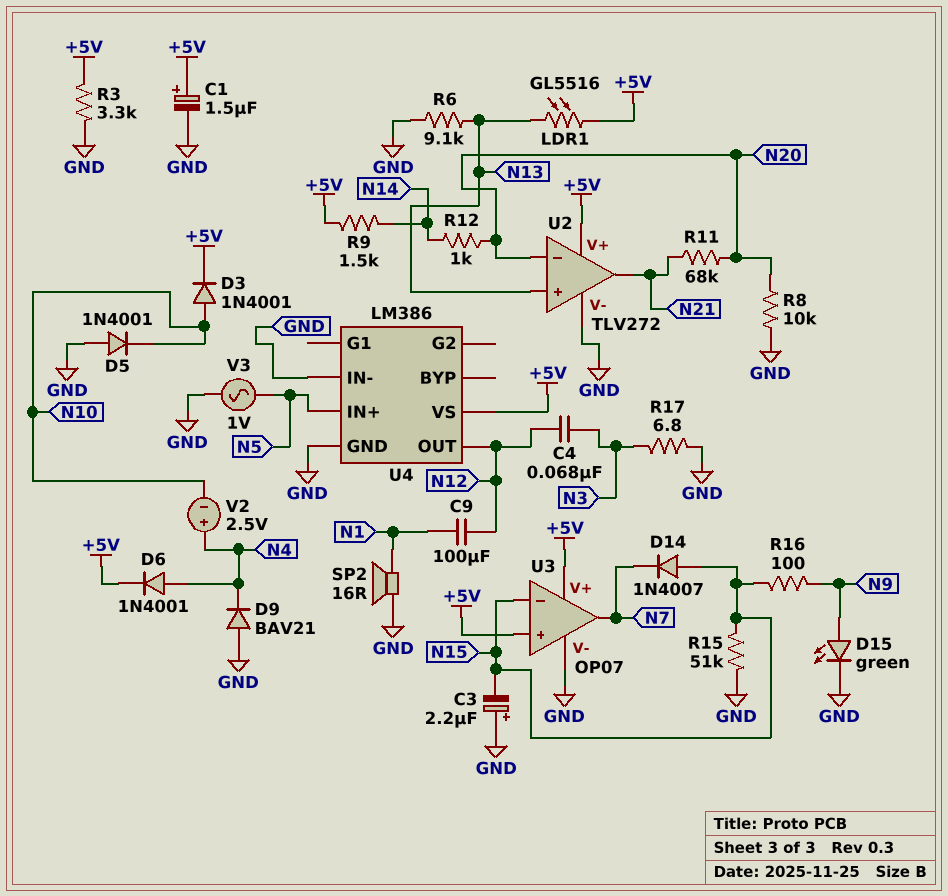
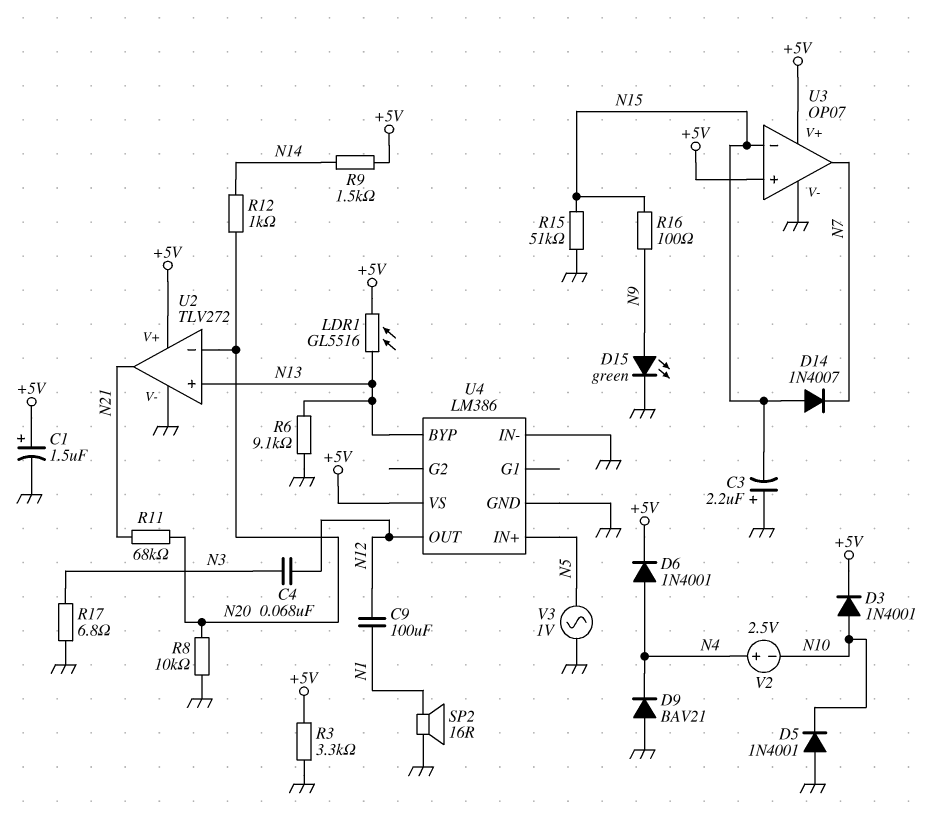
U4 pin BYP: none -> N13

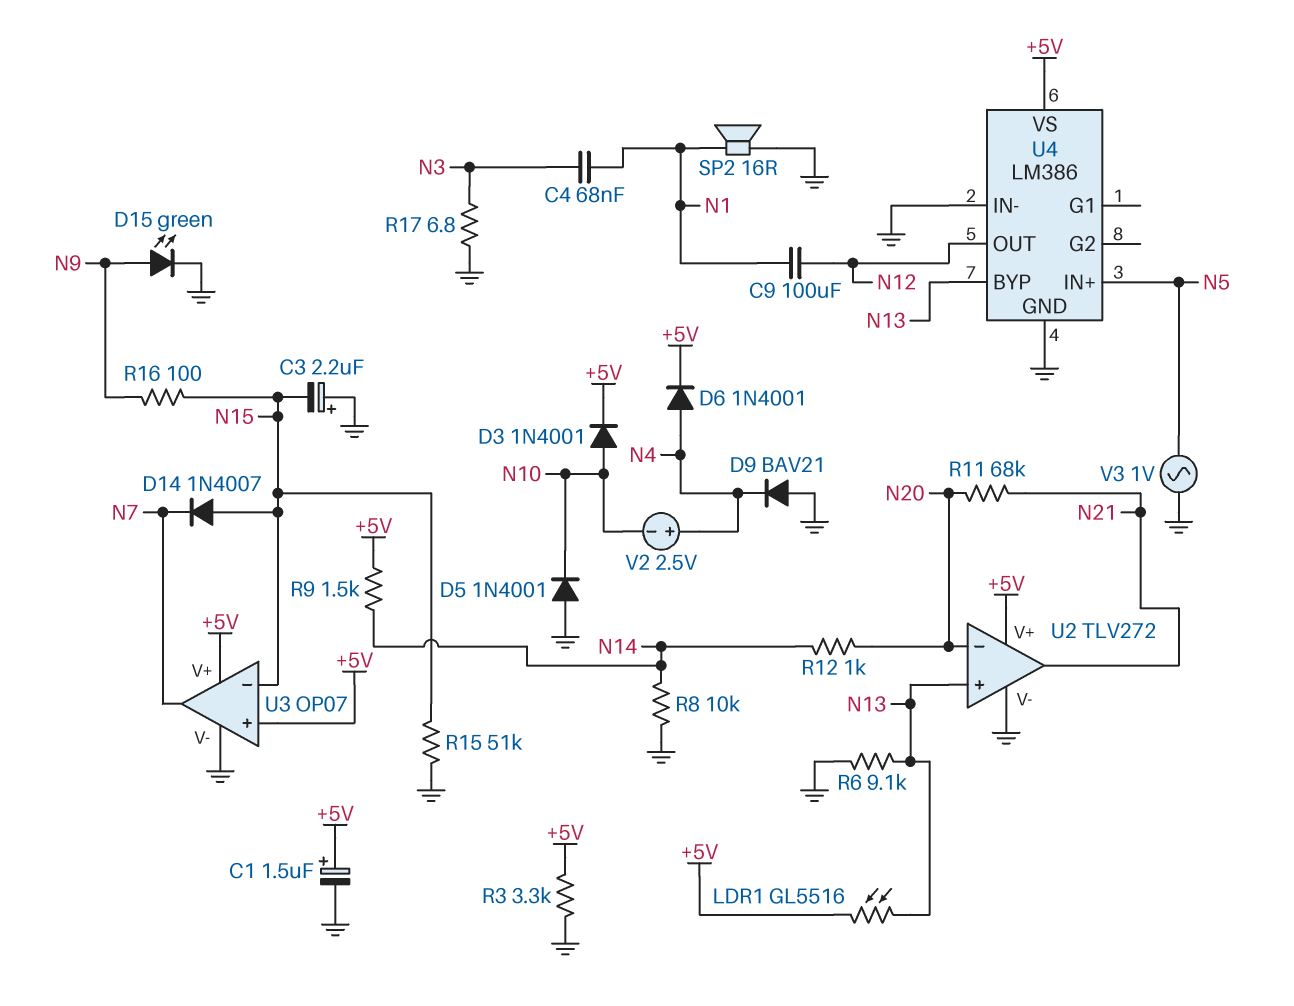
C4: 68nF (N3, N12) -> 68nF (N1, N3)
R8: 10k (GND, N20) -> 10k (GND, N14)

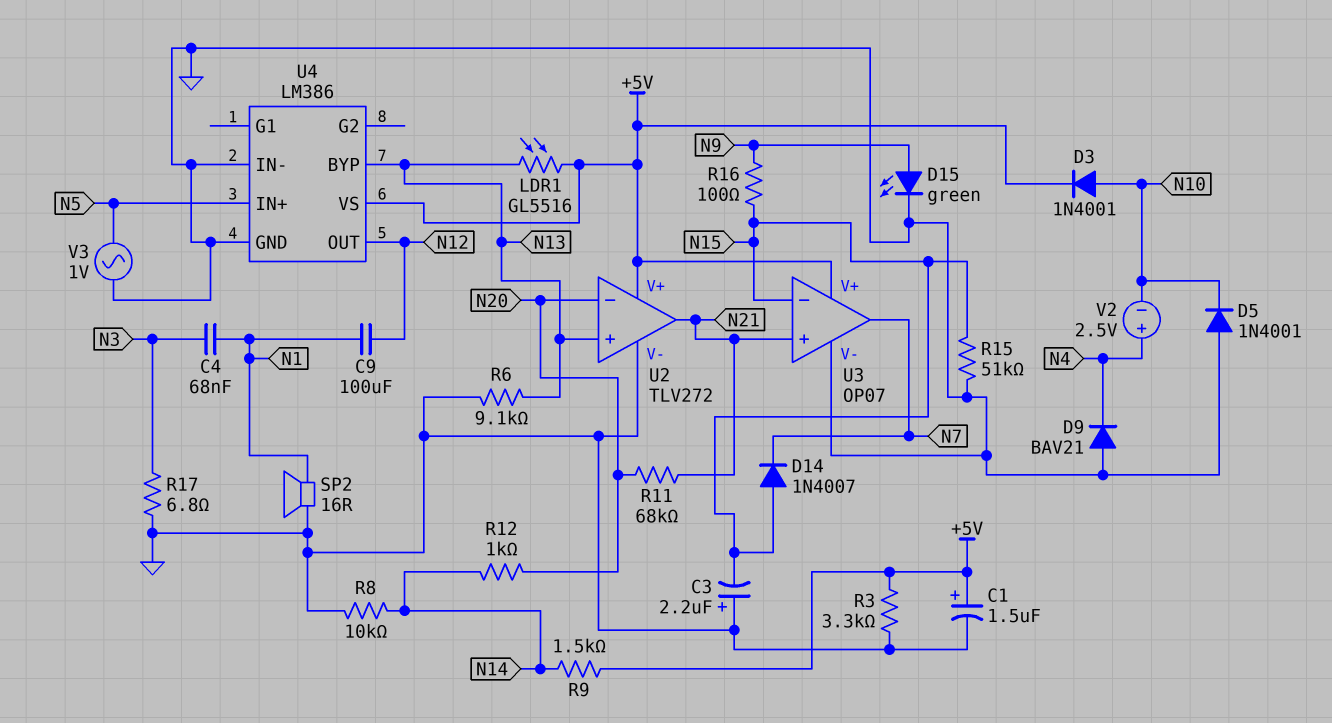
D6: diode 1N4001 (A N4, K +5V) -> none
U3 pin in+: +5V -> N21

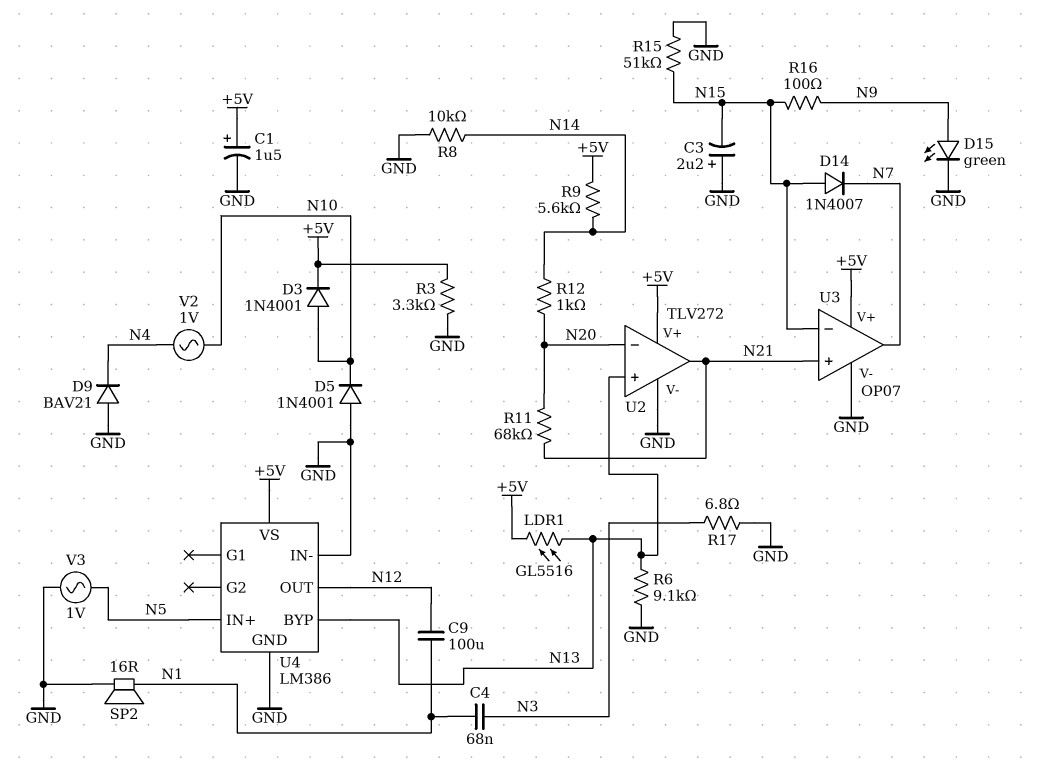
R9: 1.5k (+5V, N14) -> 5.6k (+5V, N14)
V2: 2.5V (plus N4, minus N10) -> AC 1V (N4, N10)

